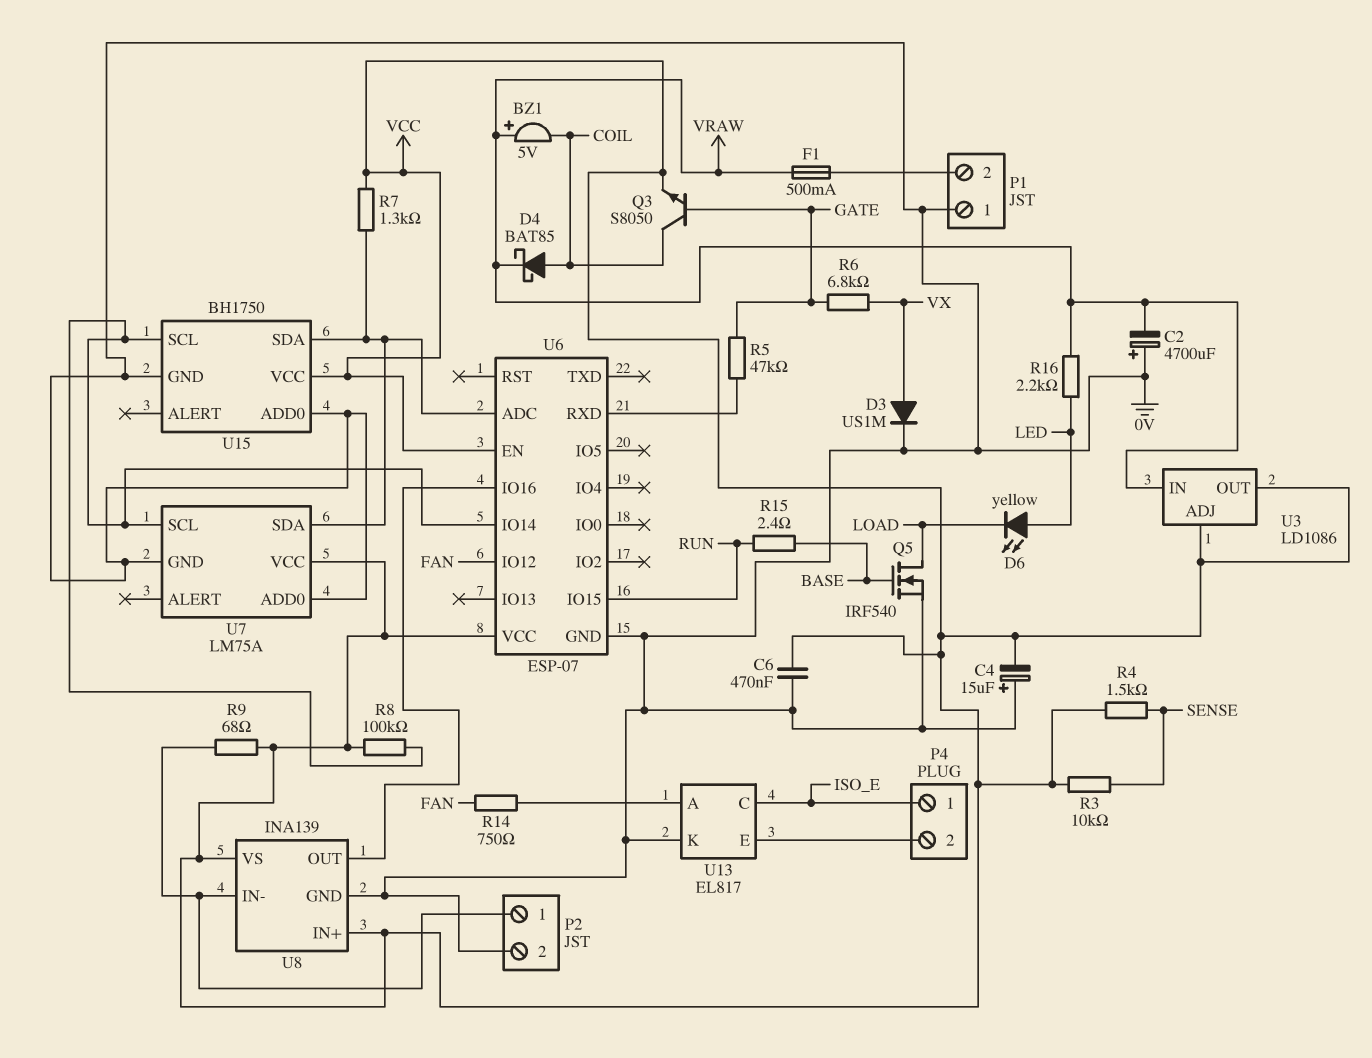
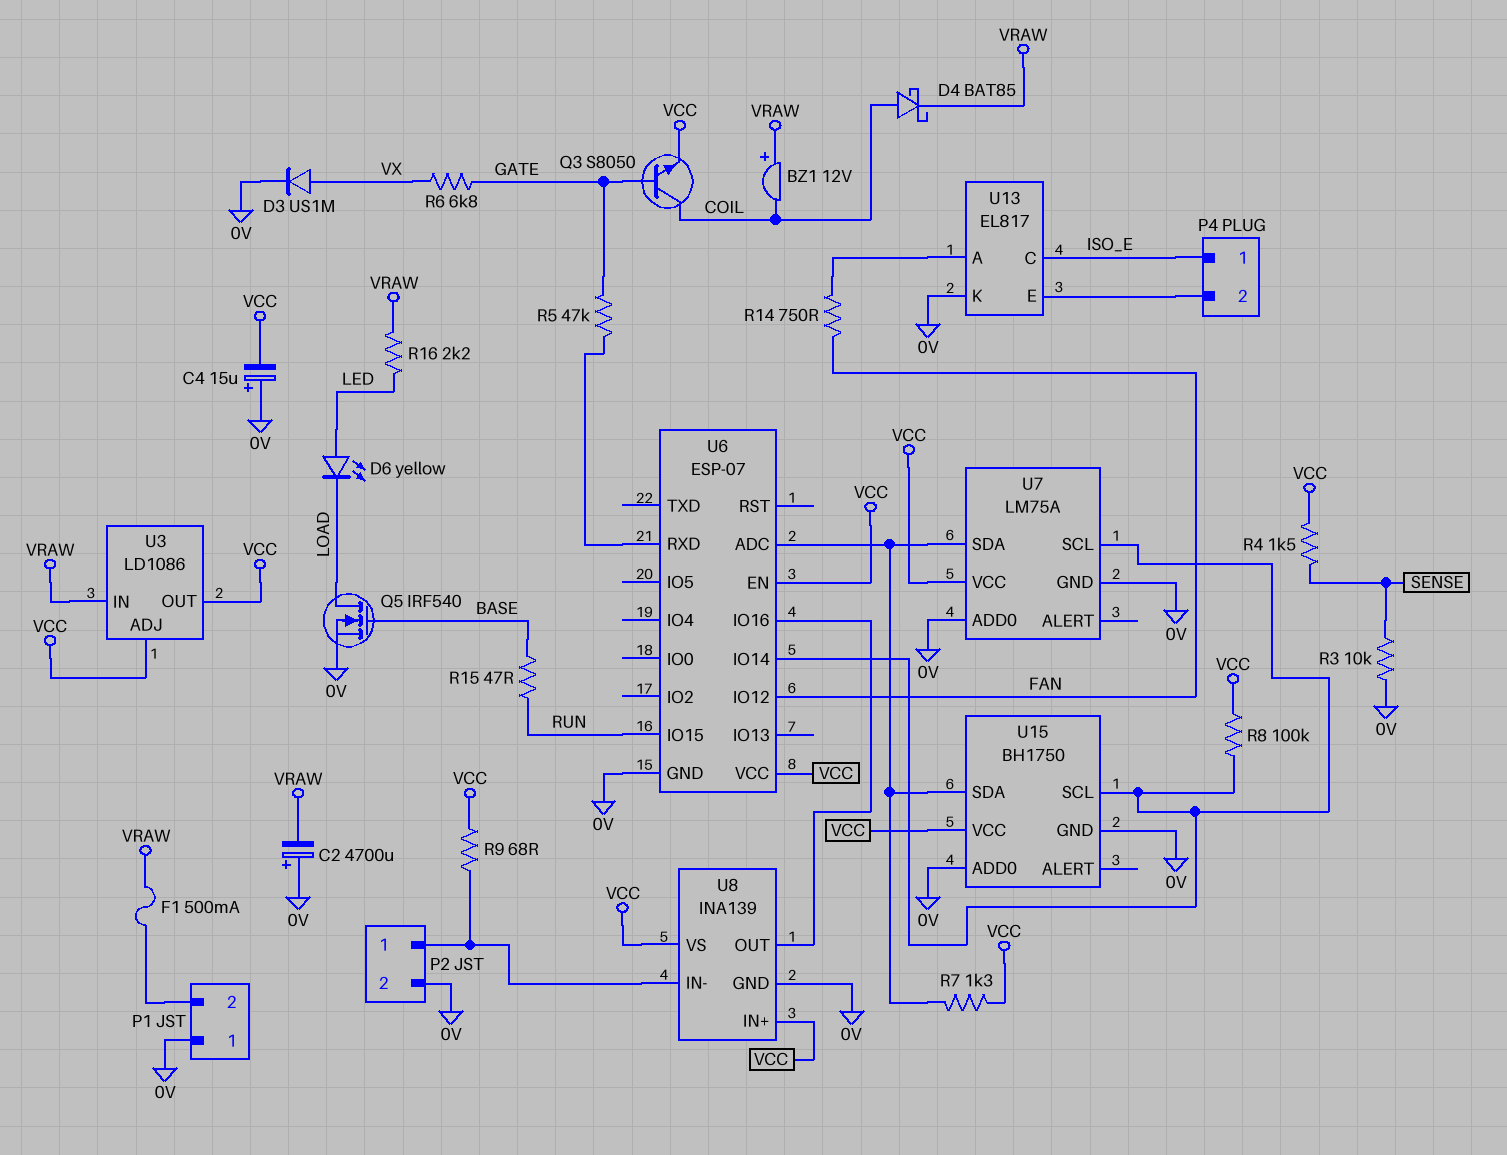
BZ1: buzzer 5V (plus VRAW, minus COIL) -> buzzer 12V (plus VRAW, minus COIL)
C6: 470nF (0V, VCC) -> none
R3: 10k (SENSE, VCC) -> 10k (0V, SENSE)
R15: 2.4 (BASE, RUN) -> 47 (BASE, RUN)

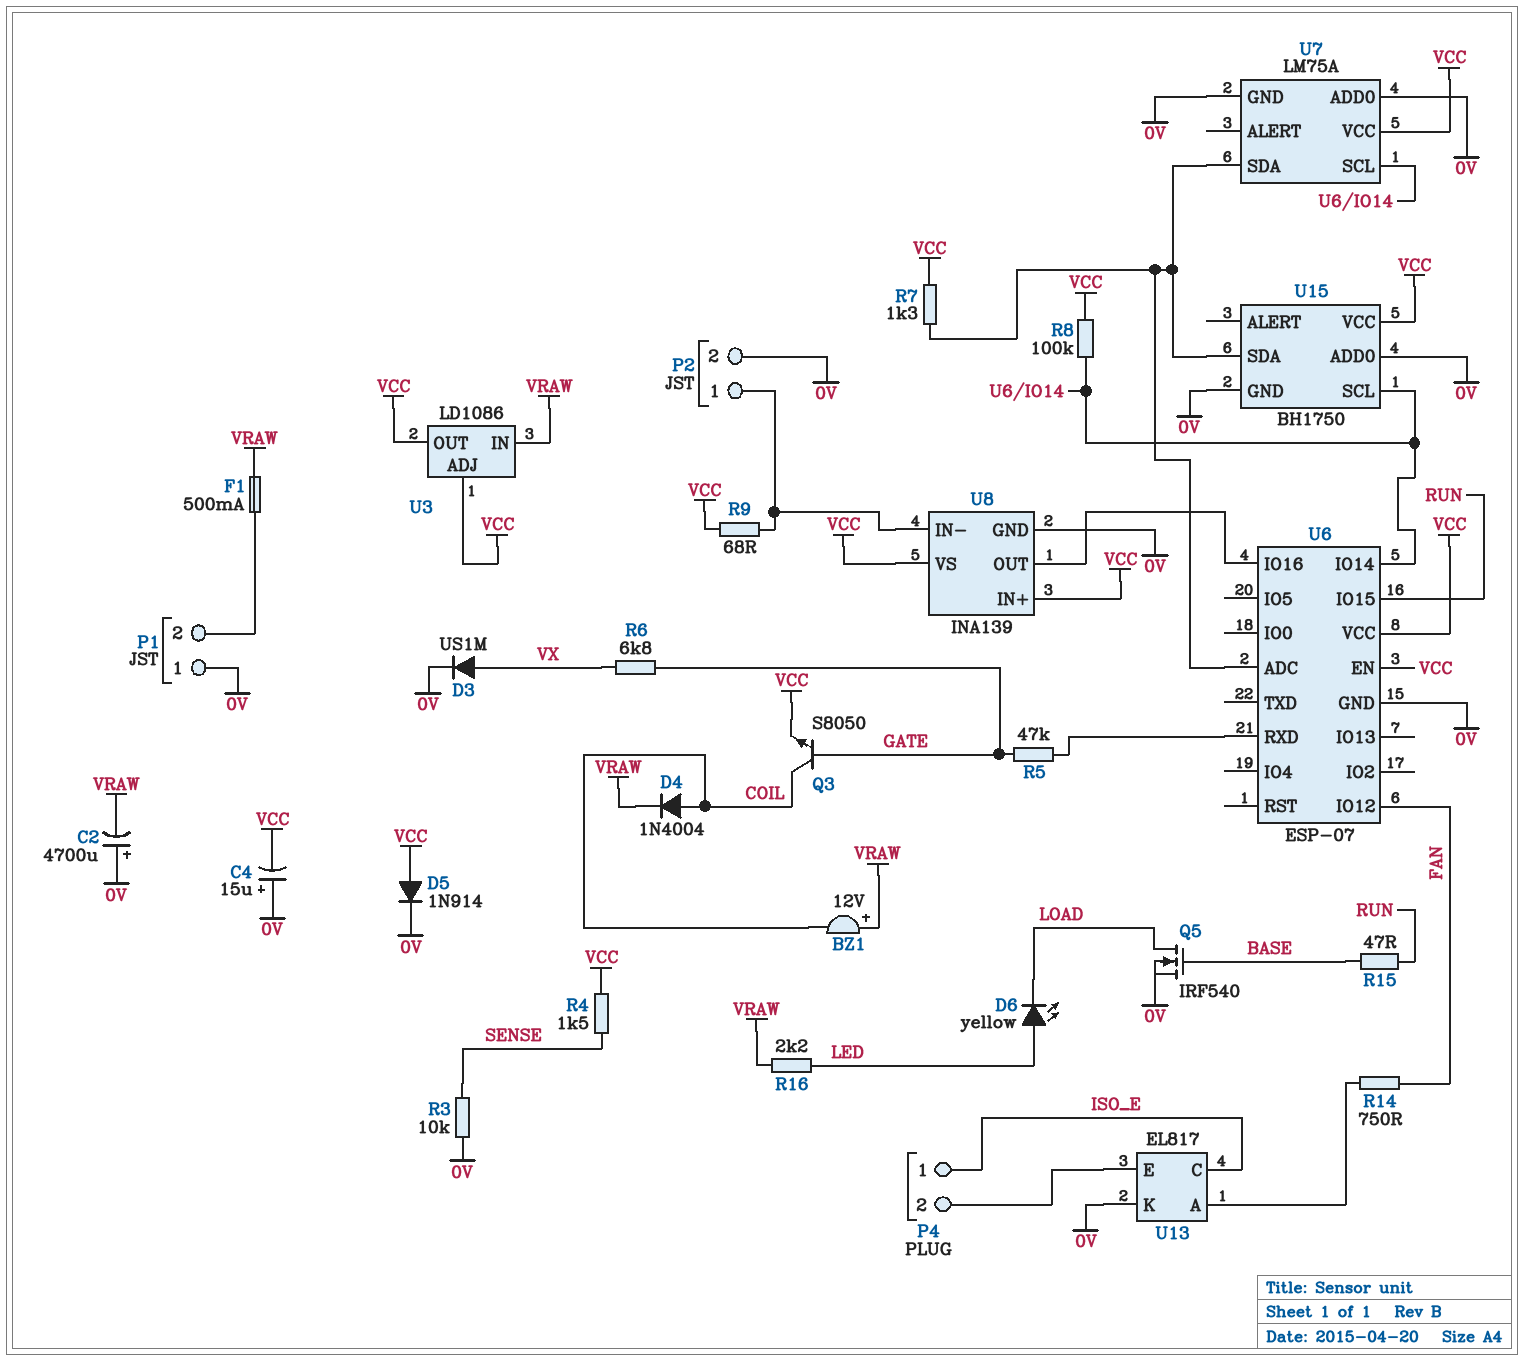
D4: schottky BAT85 (A COIL, K VRAW) -> diode 1N4004 (A COIL, K VRAW)
D5: none -> diode 1N914 (A VCC, K 0V)

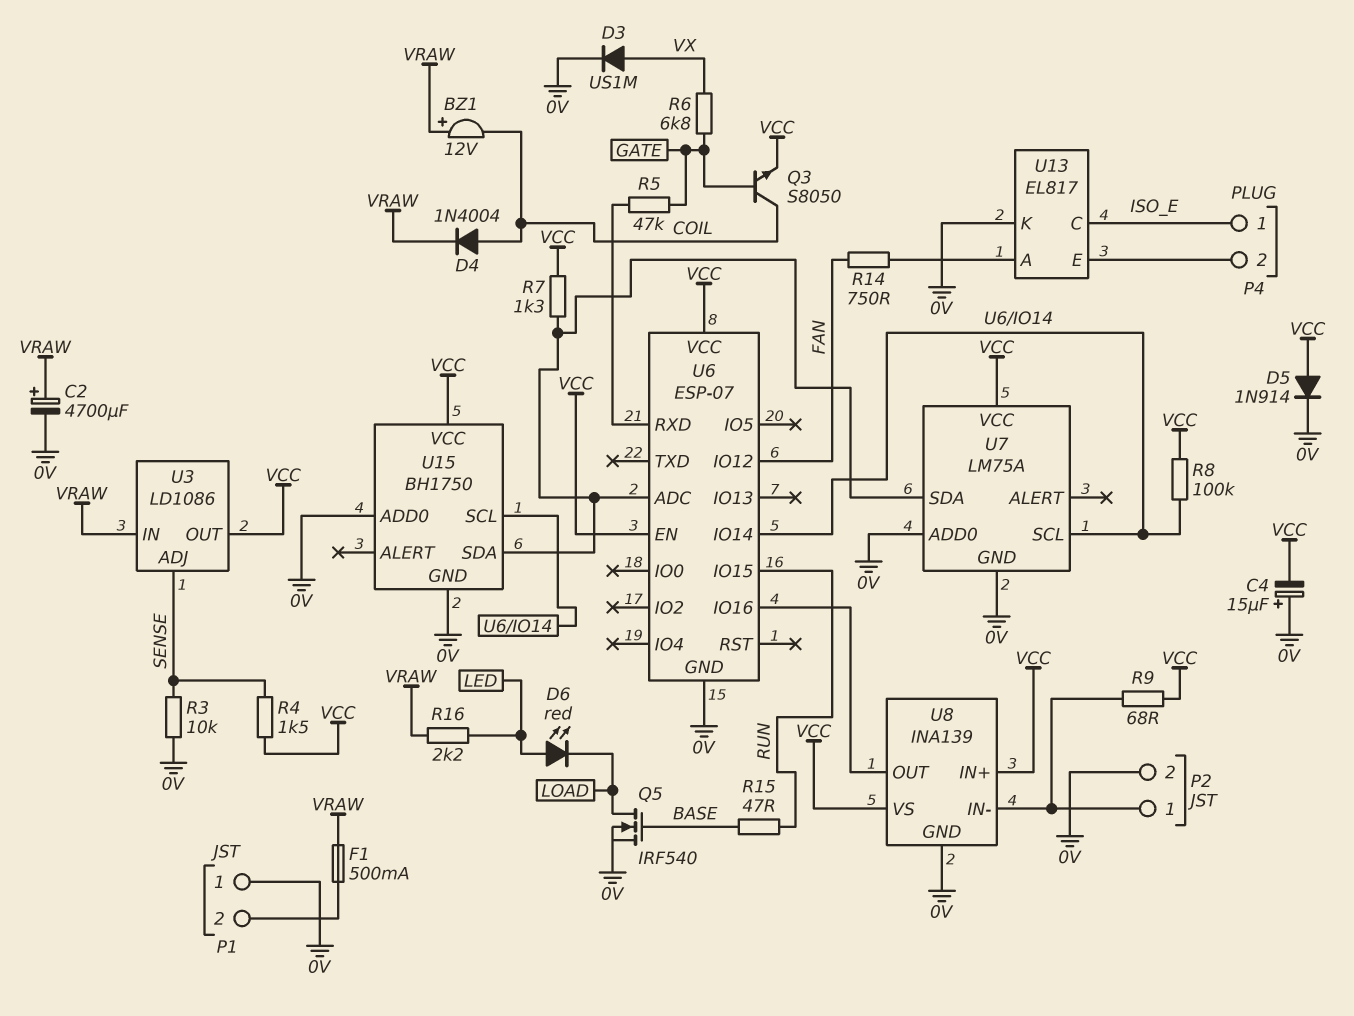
C2: 4700uF (plus 0V, minus VRAW) -> 4700uF (plus VRAW, minus 0V)
D6: LED yellow (A LED, K LOAD) -> LED red (A LED, K LOAD)
U3 pin ADJ: VCC -> SENSE

